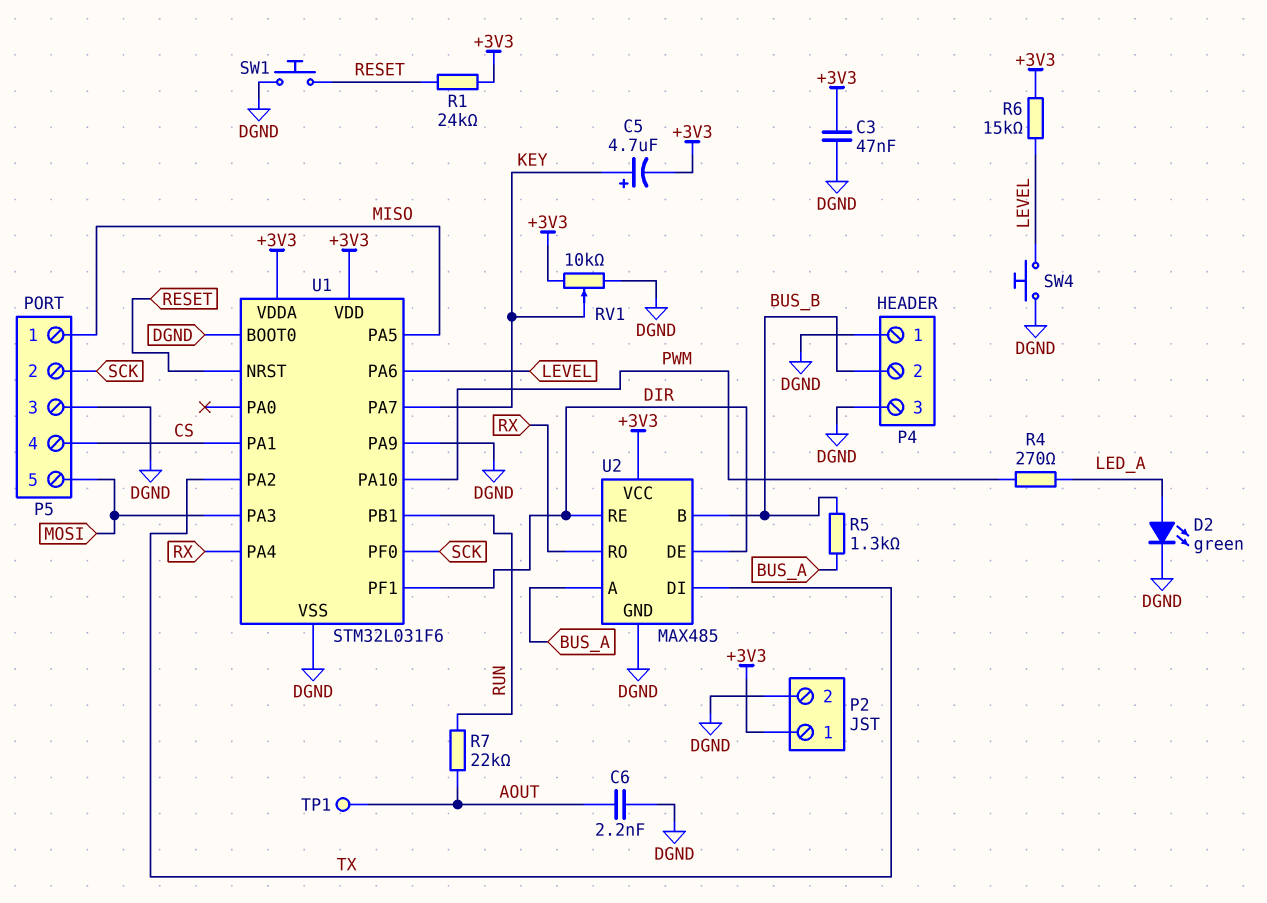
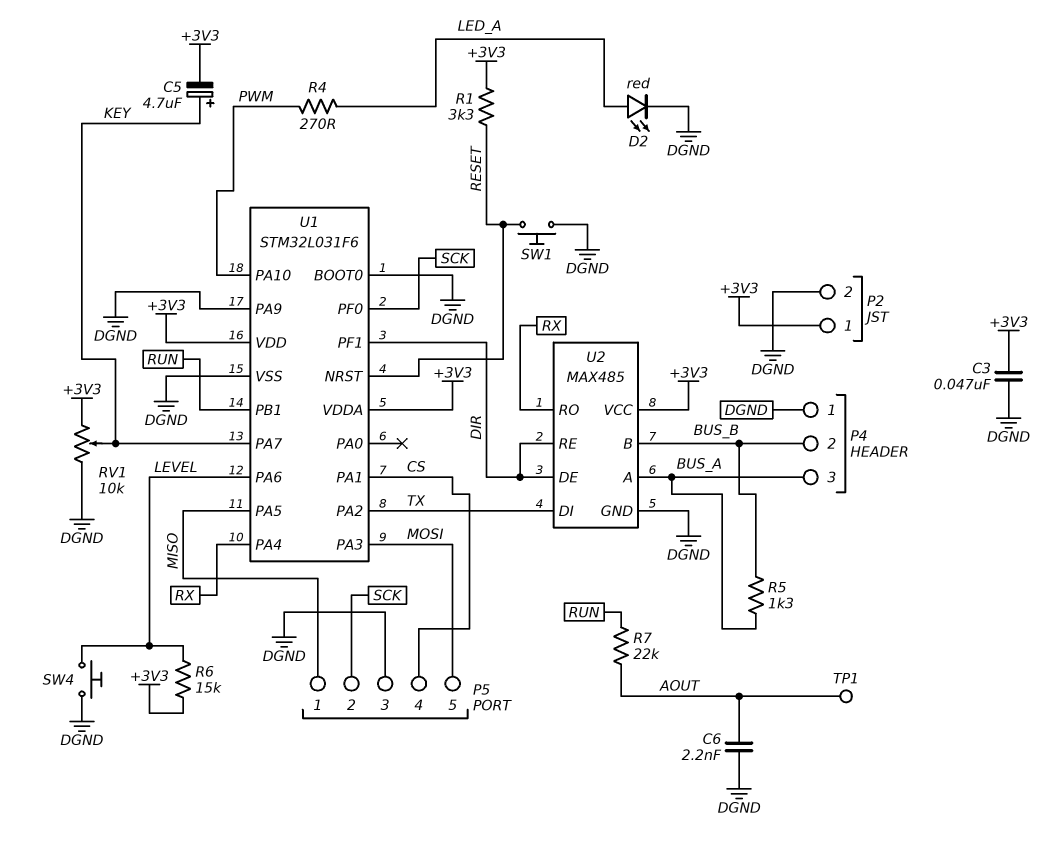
D2: LED green (A LED_A, K DGND) -> LED red (A LED_A, K DGND)
P4 pin 3: DGND -> BUS_A
R1: 24k (+3V3, RESET) -> 3.3k (+3V3, RESET)

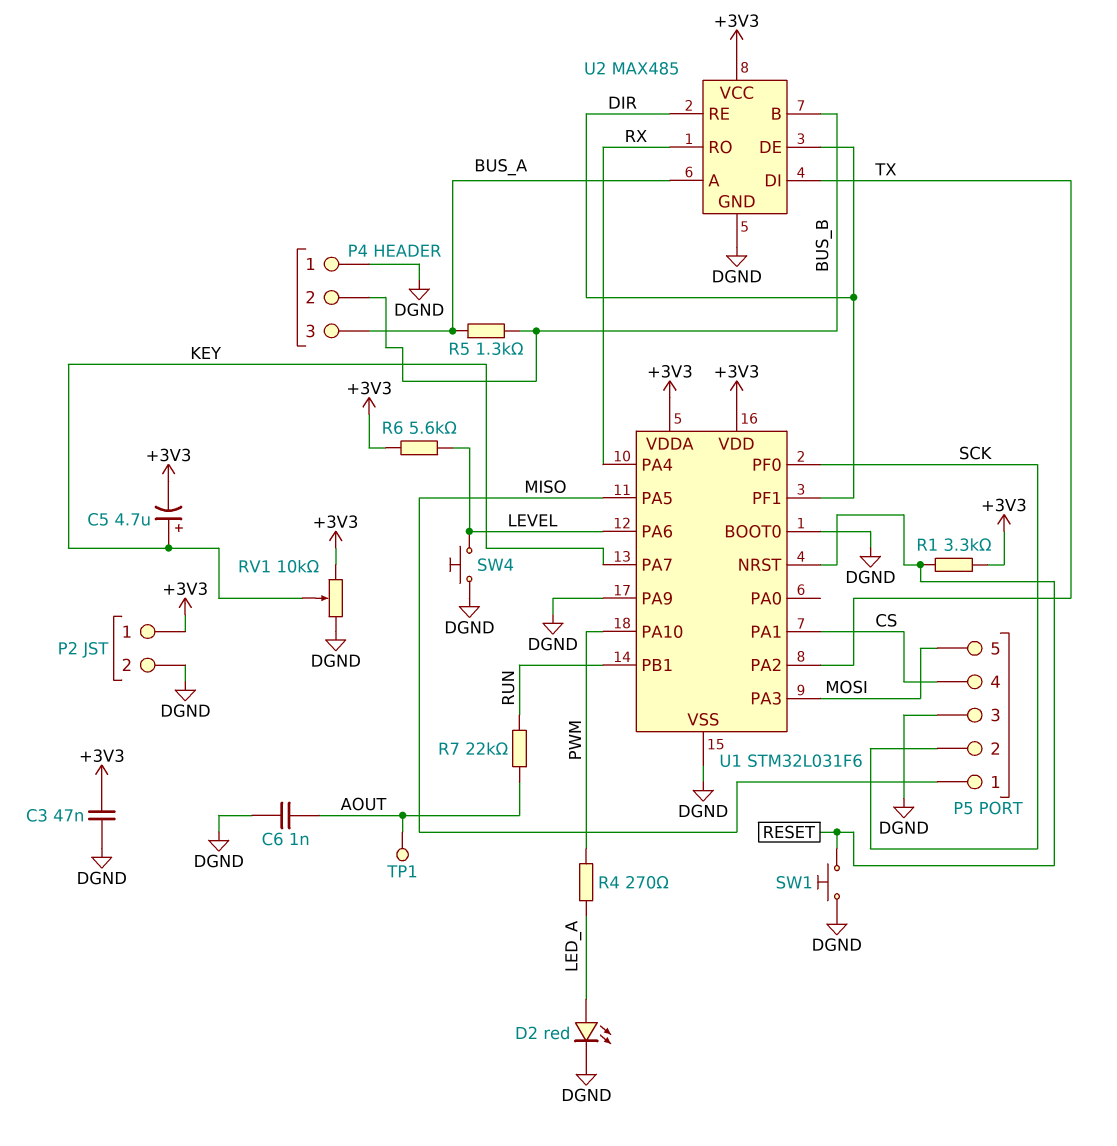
C6: 2.2nF (AOUT, DGND) -> 1nF (AOUT, DGND)
R6: 15k (+3V3, LEVEL) -> 5.6k (+3V3, LEVEL)

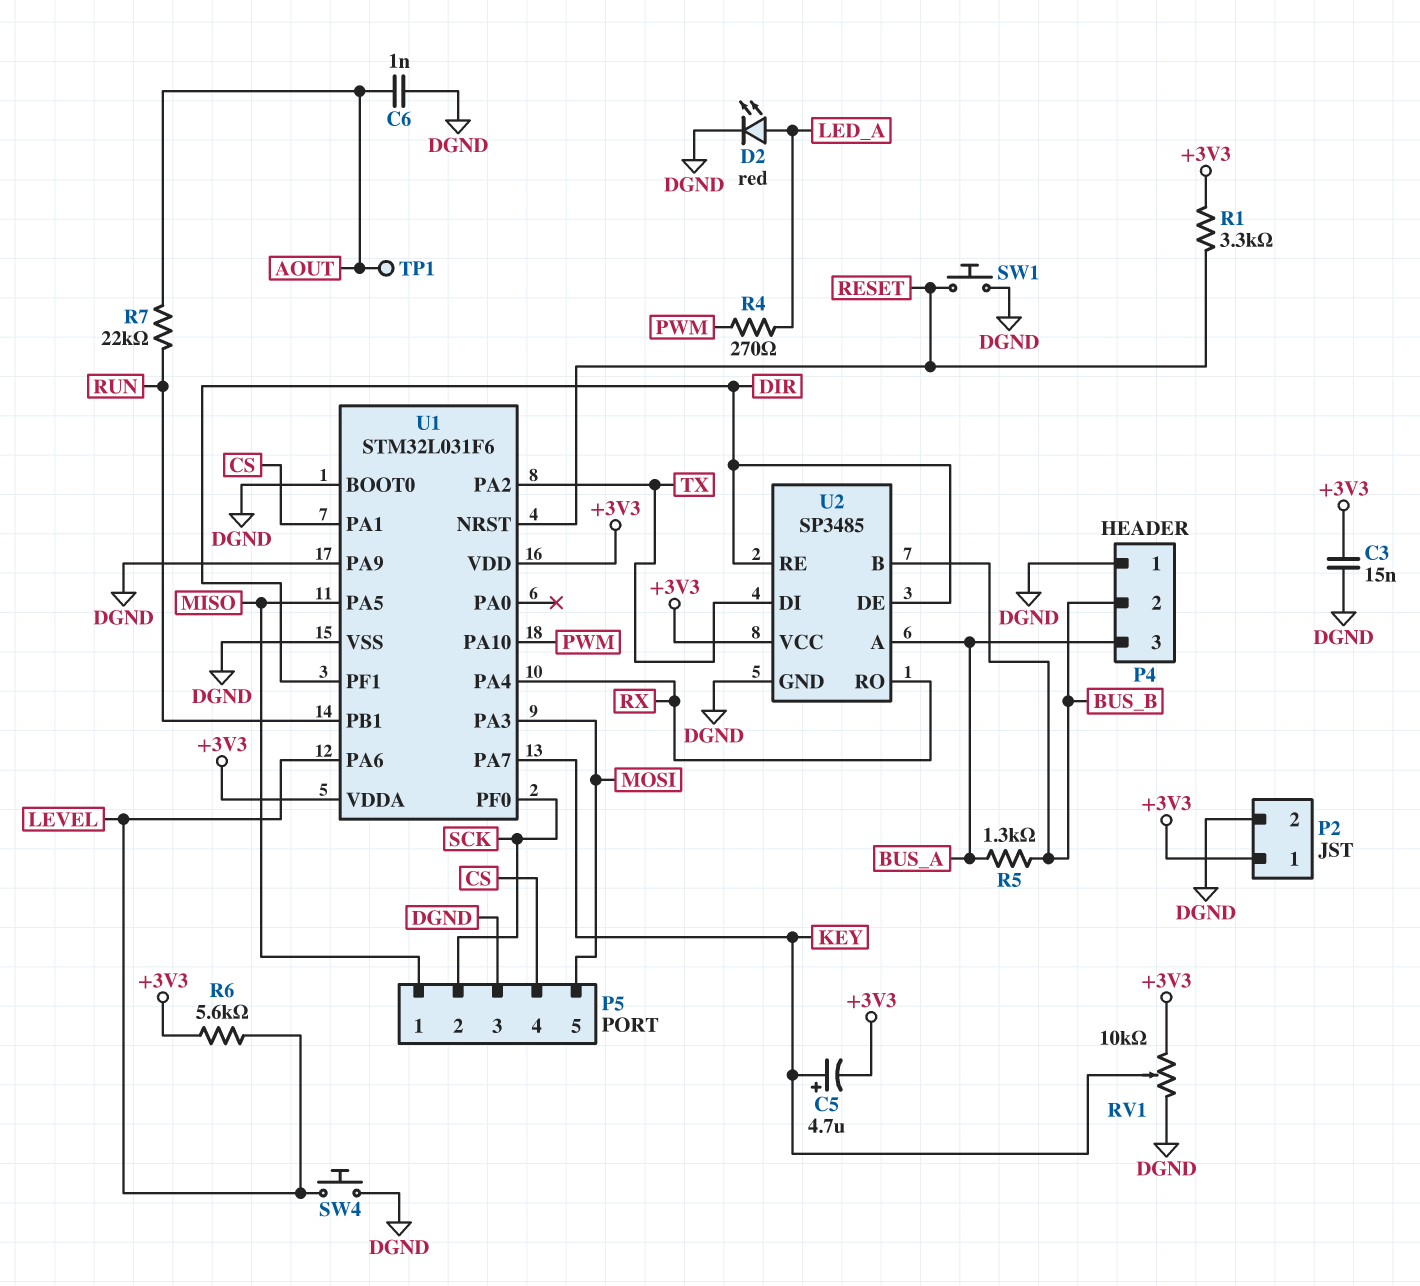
C3: 47nF (+3V3, DGND) -> 15nF (+3V3, DGND)
U2: MAX485 -> SP3485

